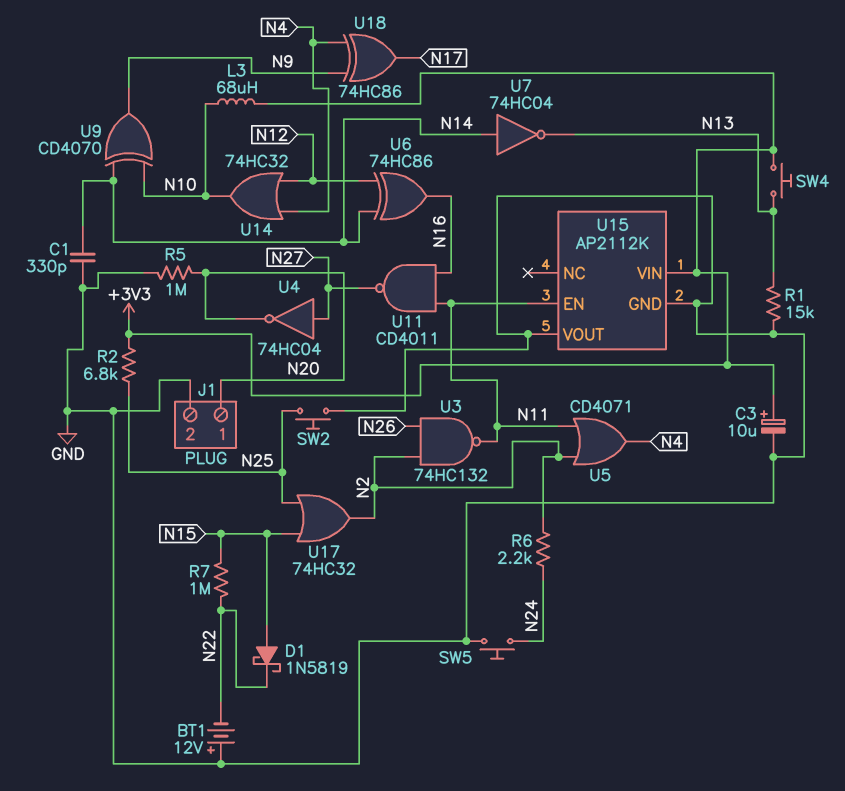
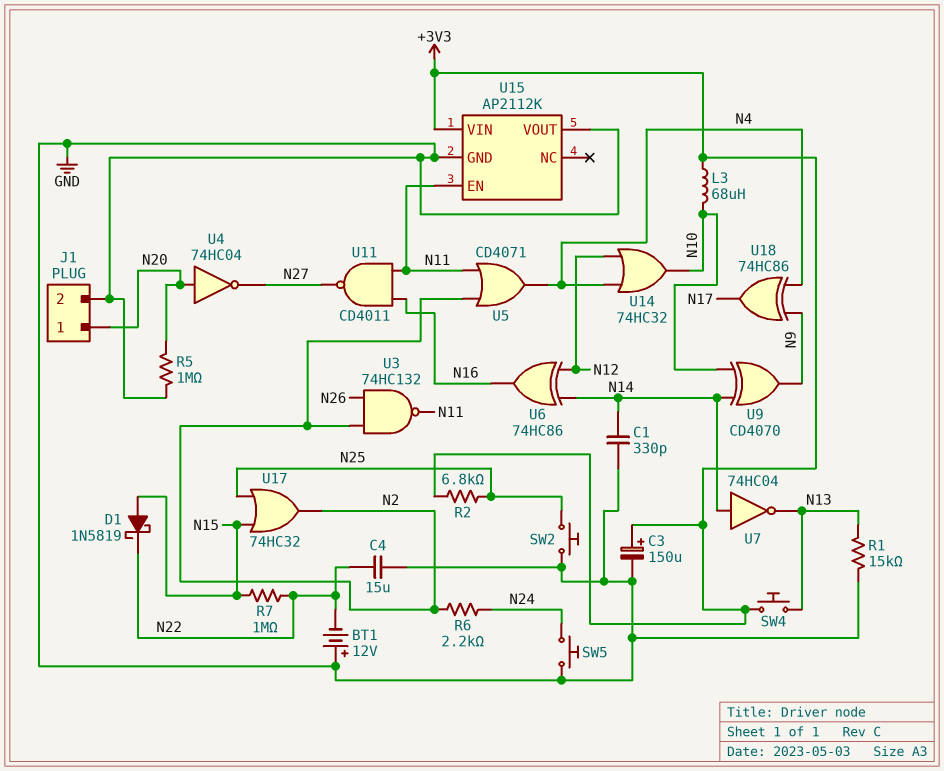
C3: 10uF (plus +3V3, minus GND) -> 150uF (plus +3V3, minus GND)
C4: none -> 15uF (GND, N22)
U4: NOT 74HC04 (in N27, out N20) -> NOT 74HC04 (in N20, out N27)

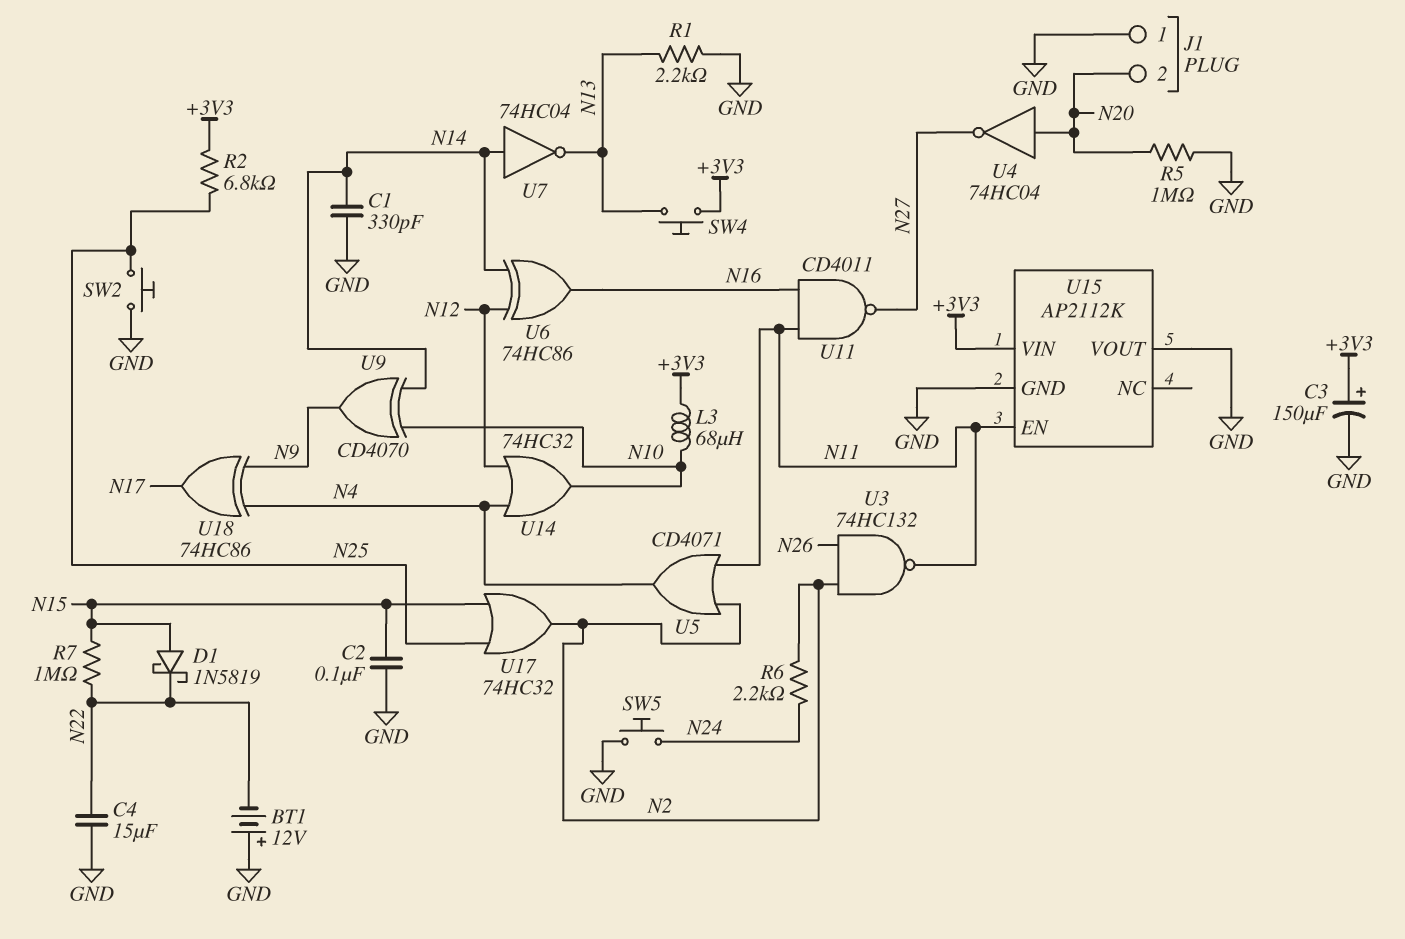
C2: none -> 100nF (GND, N15)
J1 pin 1: N20 -> GND
J1 pin 2: GND -> N20
R1: 15k (GND, N13) -> 2.2k (GND, N13)

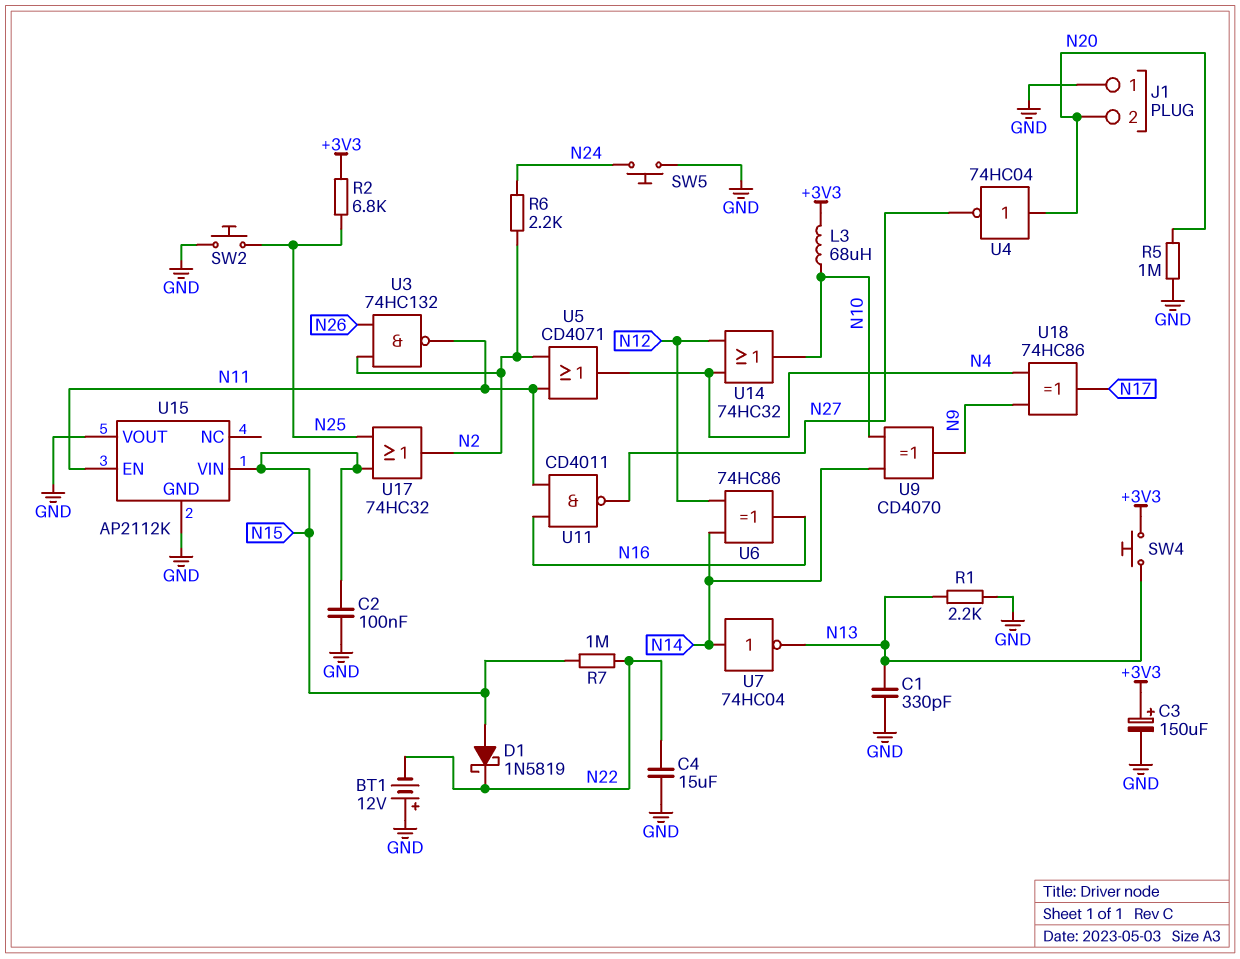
C1: 330pF (GND, N14) -> 330pF (GND, N13)
U15 pin VIN: +3V3 -> N15

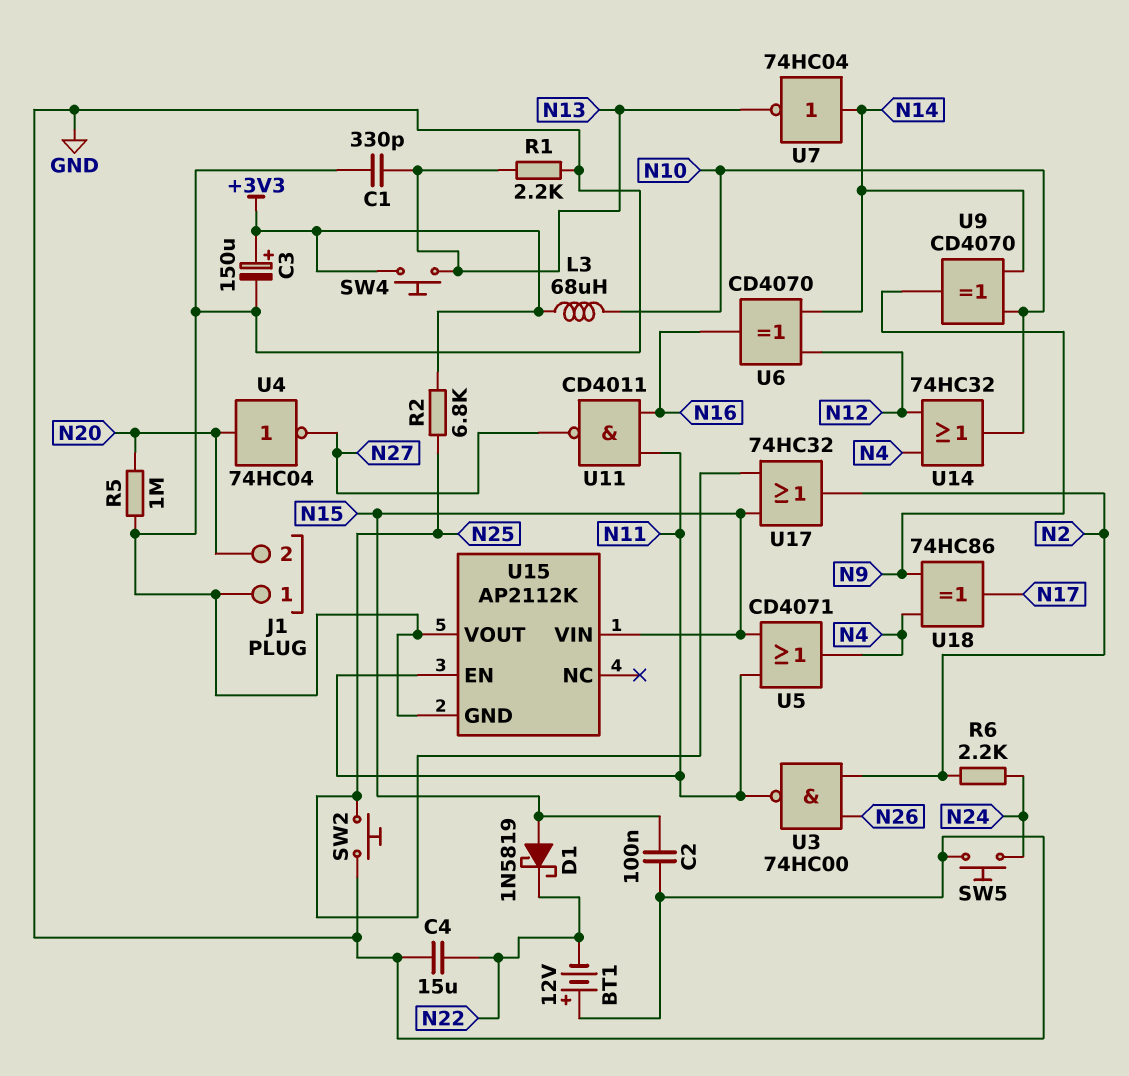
R7: 1M (N15, N22) -> none
U3: NAND 74HC132 (in N2, in N26, out N11) -> NAND 74HC00 (in N2, in N26, out N11)
U5: OR CD4071 (in N2, in N11, out N4) -> OR CD4071 (in N11, in N15, out N4)
U6: XOR 74HC86 (in N12, in N14, out N16) -> XOR CD4070 (in N12, in N14, out N16)

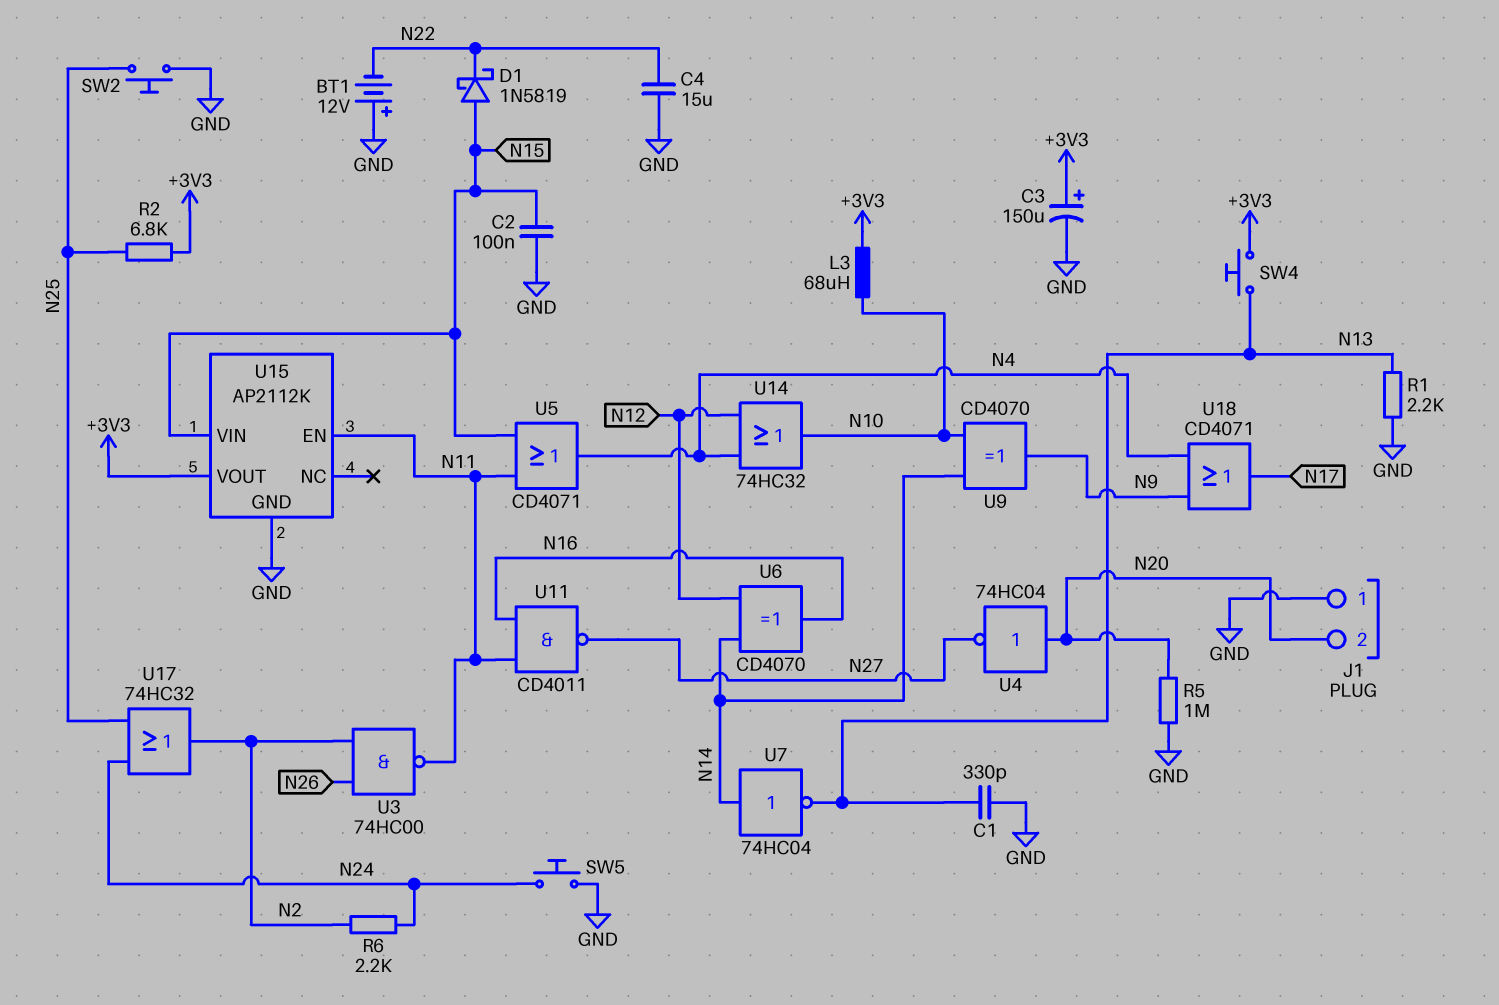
U15 pin VOUT: GND -> +3V3
U17: OR 74HC32 (in N15, in N25, out N2) -> OR 74HC32 (in N24, in N25, out N2)
U18: XOR 74HC86 (in N4, in N9, out N17) -> OR CD4071 (in N4, in N9, out N17)

